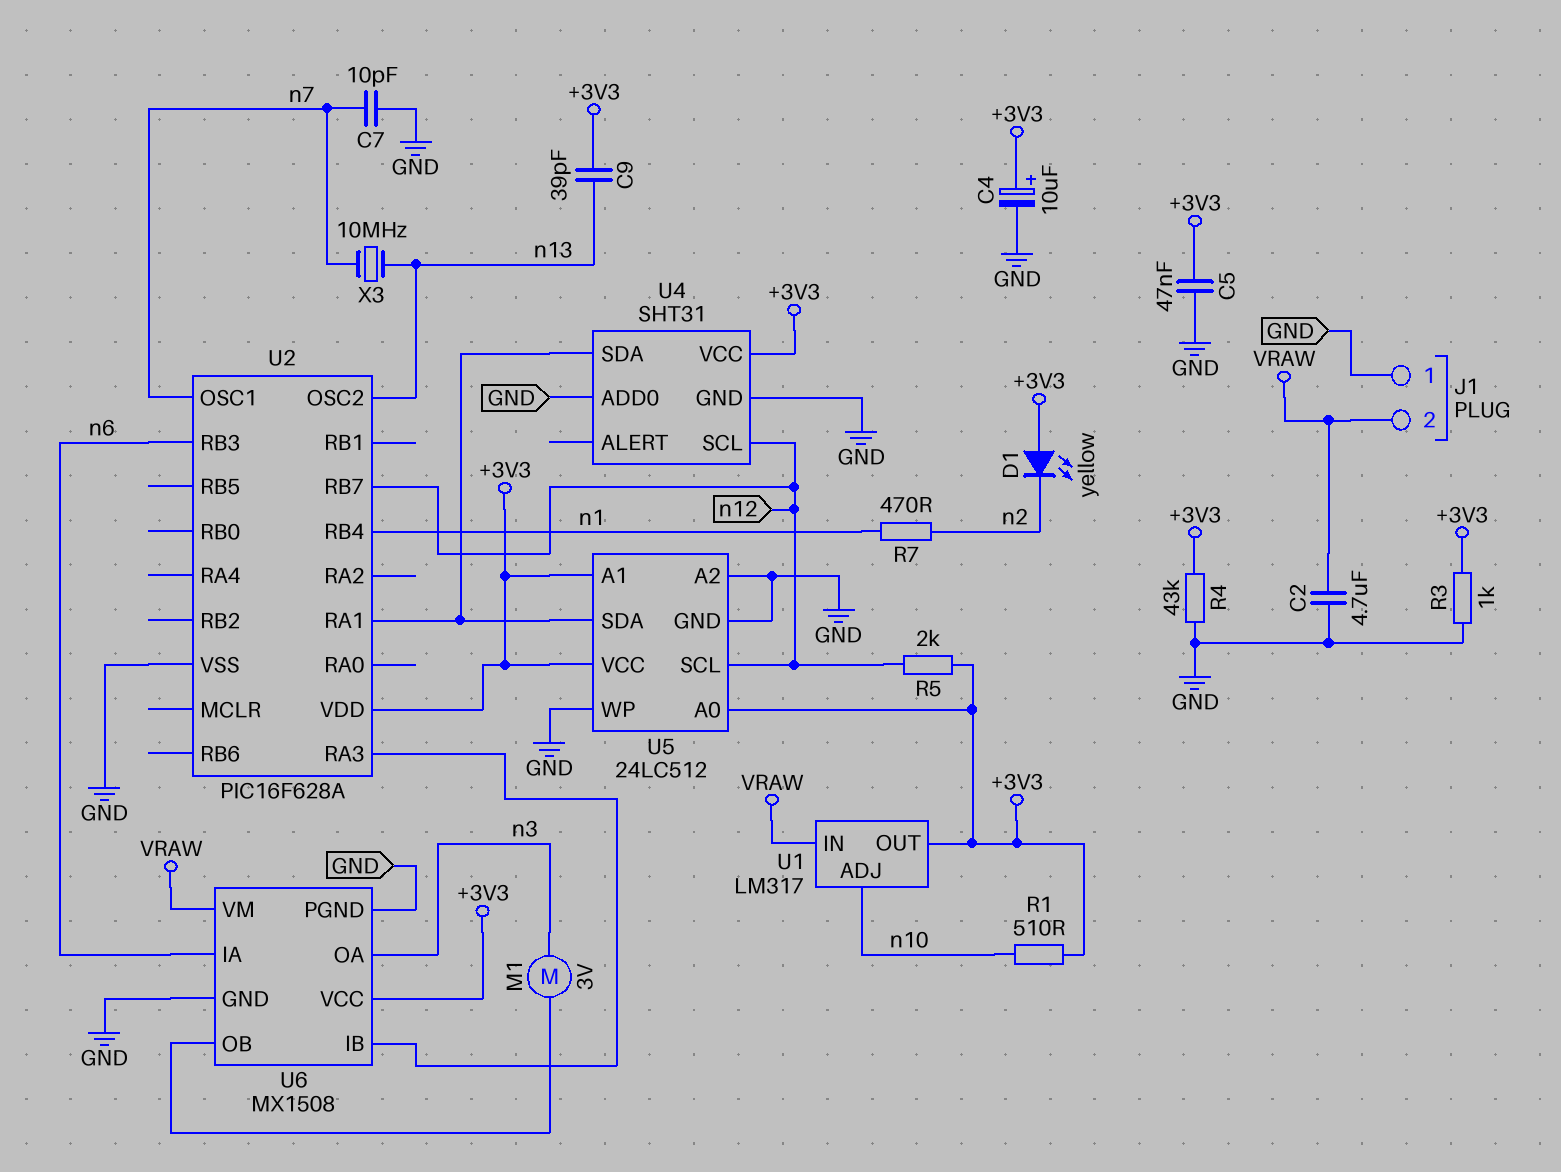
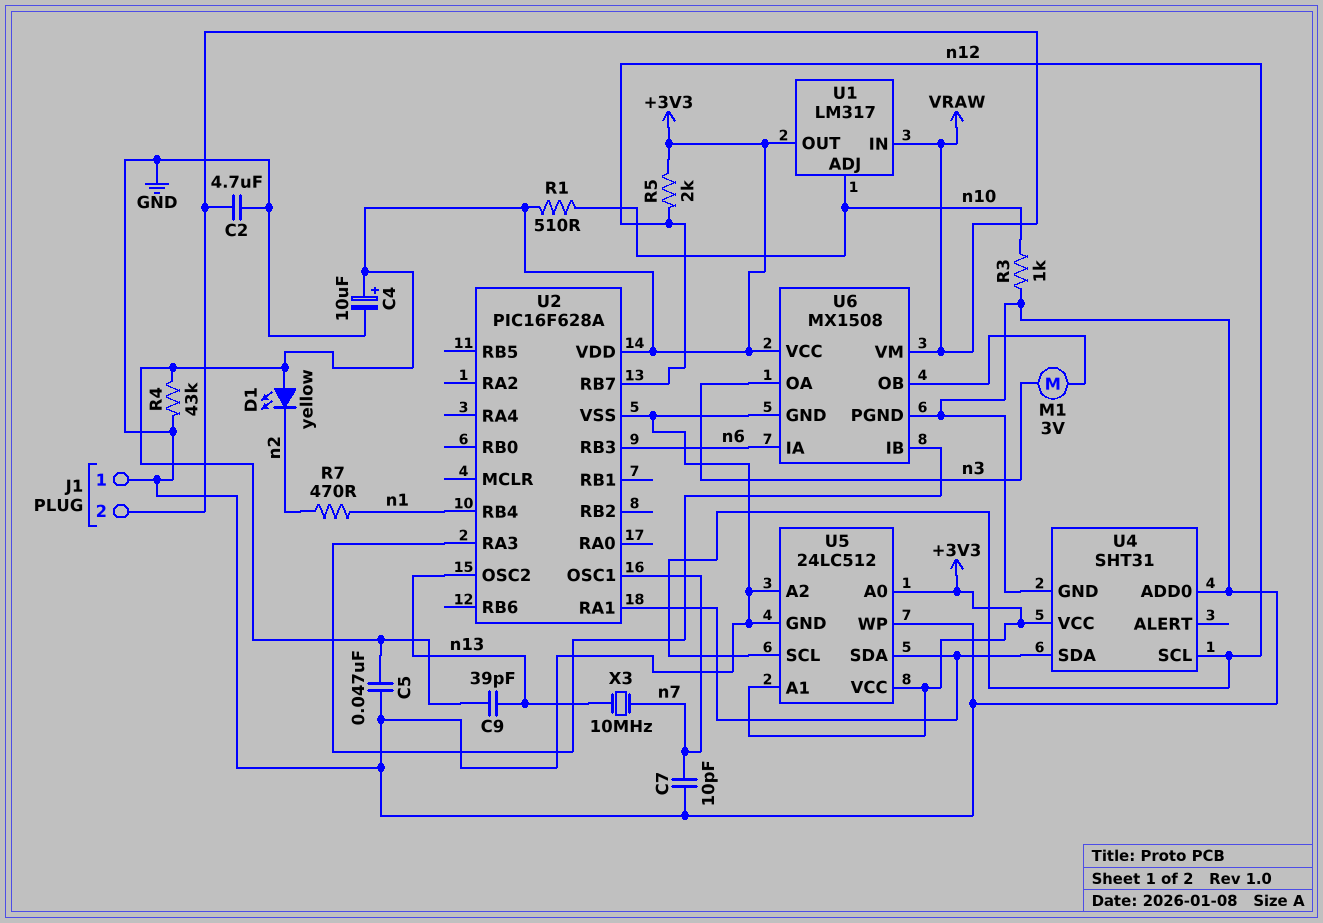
R3: 1k (+3V3, GND) -> 1k (GND, n10)

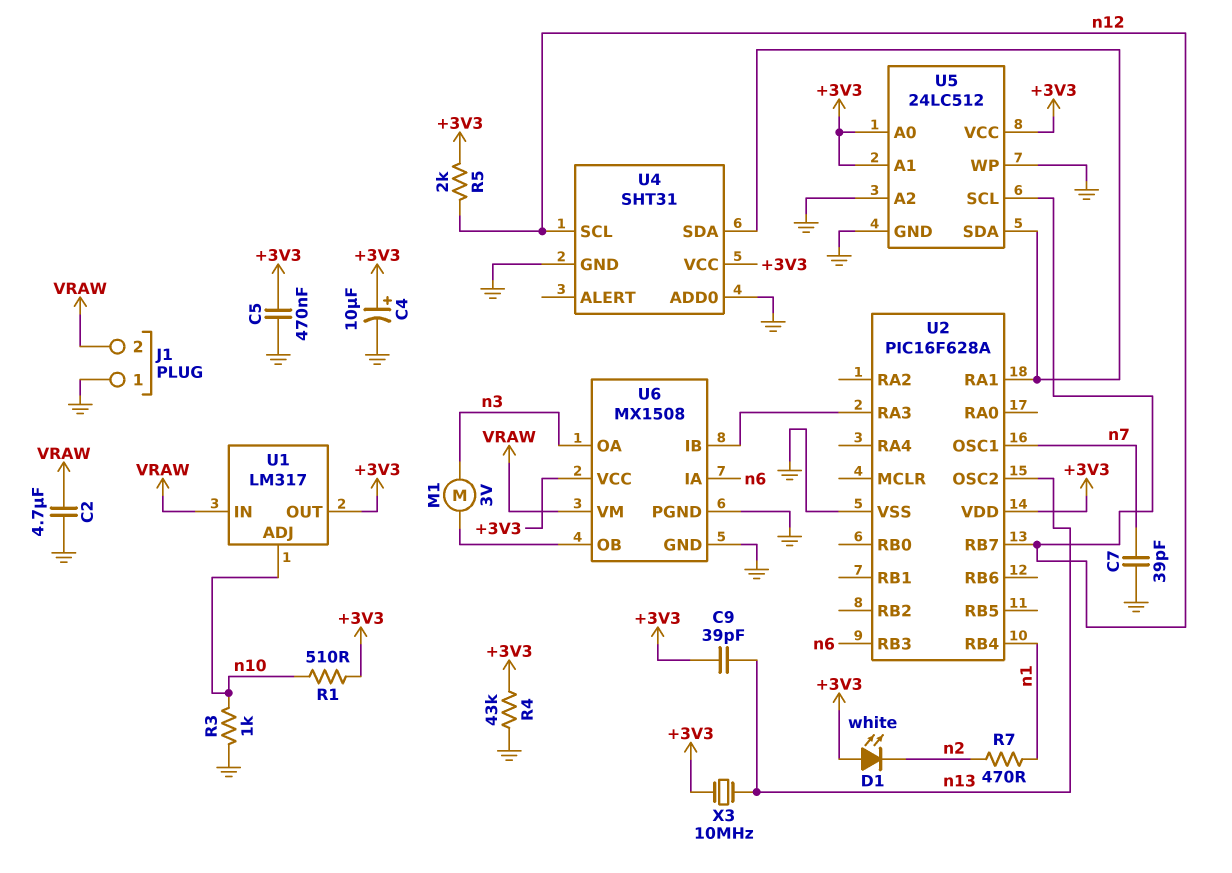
C5: 47nF (+3V3, GND) -> 470nF (+3V3, GND)
C7: 10pF (GND, n7) -> 39pF (GND, n7)
D1: LED yellow (A +3V3, K n2) -> LED white (A +3V3, K n2)
X3: 10MHz (n7, n13) -> 10MHz (+3V3, n13)

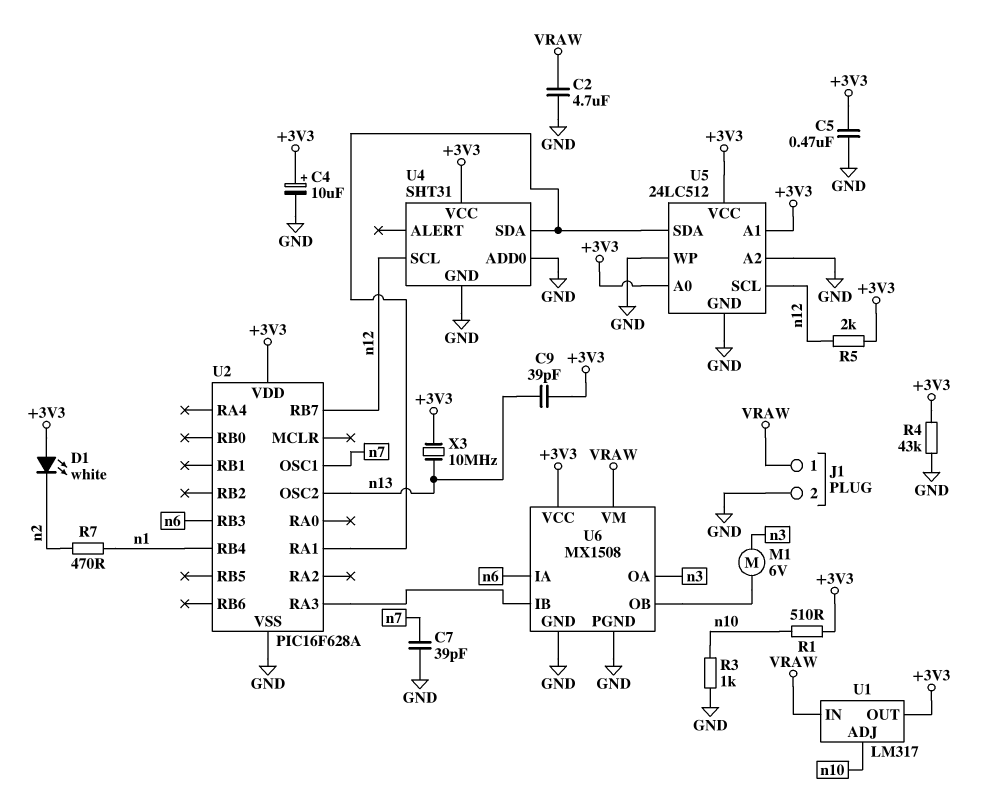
J1 pin 1: GND -> VRAW
J1 pin 2: VRAW -> GND
M1: motor 3V (U6/OB, n3) -> motor 6V (U6/OB, n3)

